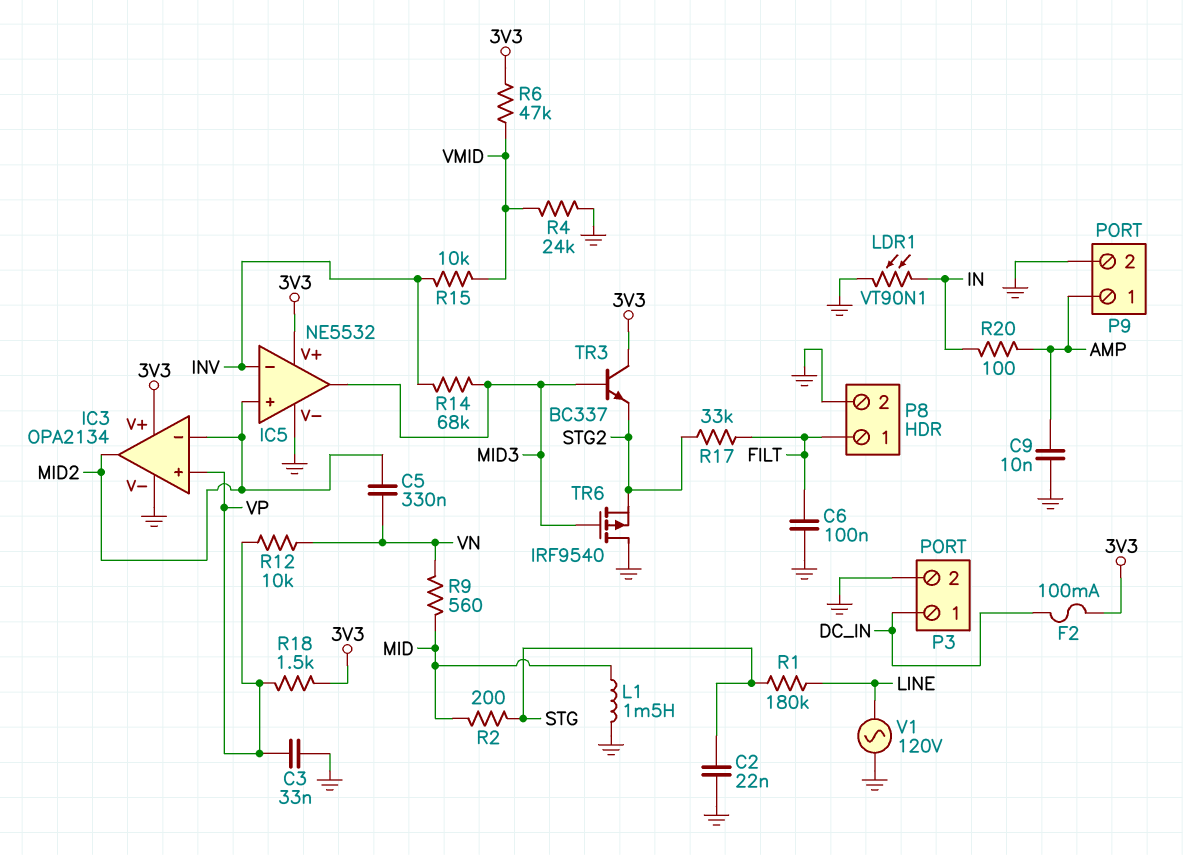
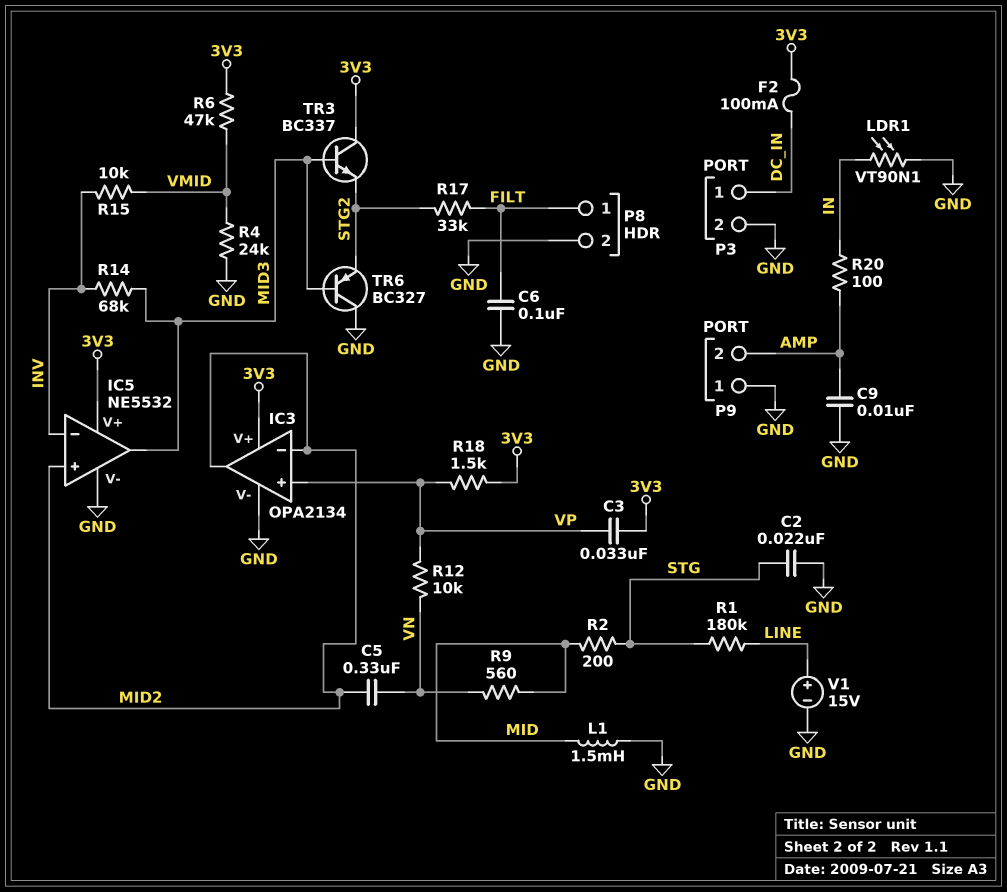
C3: 33nF (GND, VP) -> 33nF (3V3, VP)
P9 pin 1: AMP -> GND
P9 pin 2: GND -> AMP
TR6: PMOS IRF9540 (G MID3, D GND, S STG2) -> PNP BC327 (B MID3, C GND, E STG2)
V1: AC 120V (GND, LINE) -> 15V (plus LINE, minus GND)

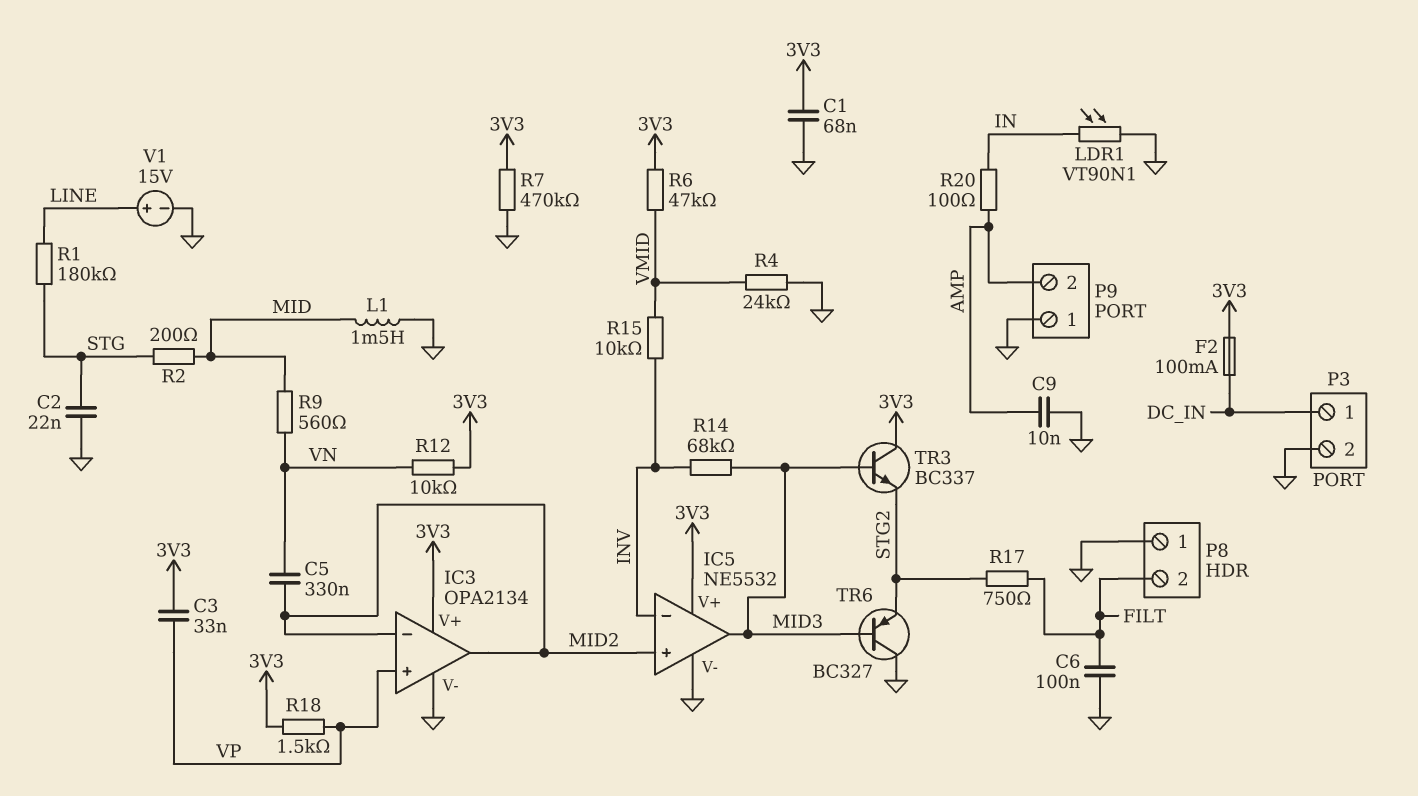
C1: none -> 68nF (3V3, GND)
P8 pin 1: FILT -> GND
P8 pin 2: GND -> FILT
R7: none -> 470k (3V3, GND)
R12: 10k (VN, VP) -> 10k (3V3, VN)
R17: 33k (FILT, STG2) -> 750 (FILT, STG2)

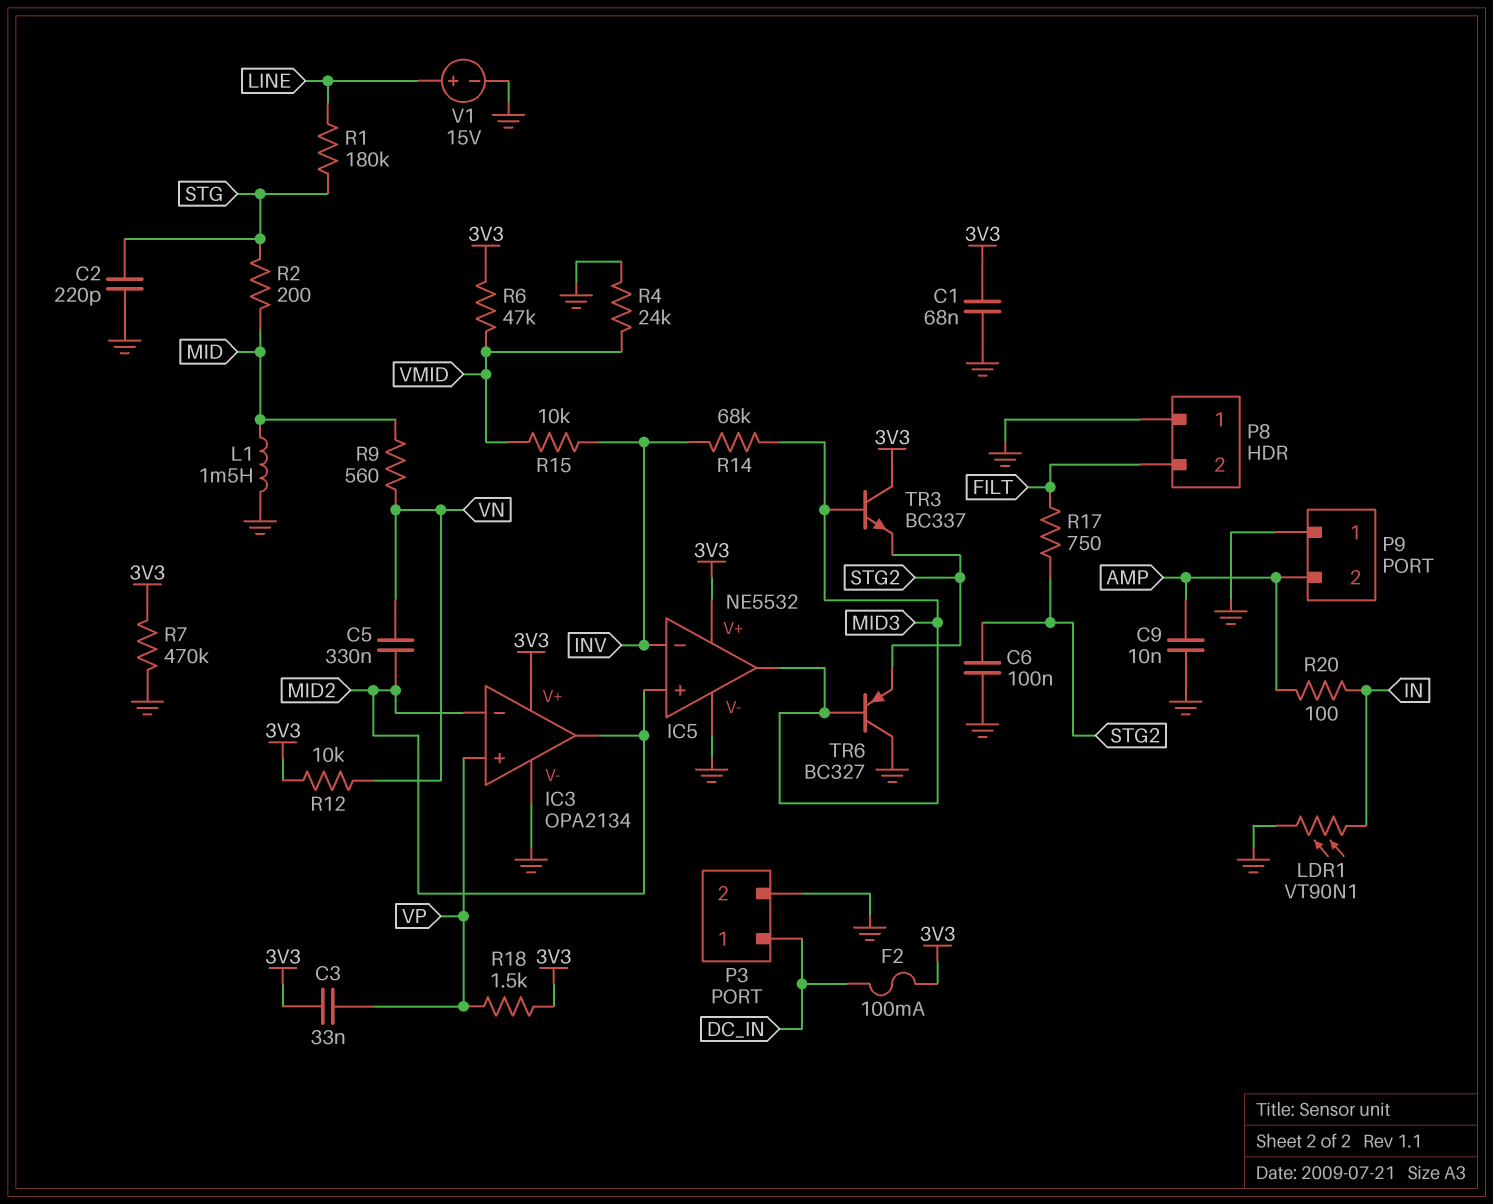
C2: 22nF (GND, STG) -> 220pF (GND, STG)
C6: 100nF (FILT, GND) -> 100nF (GND, STG2)

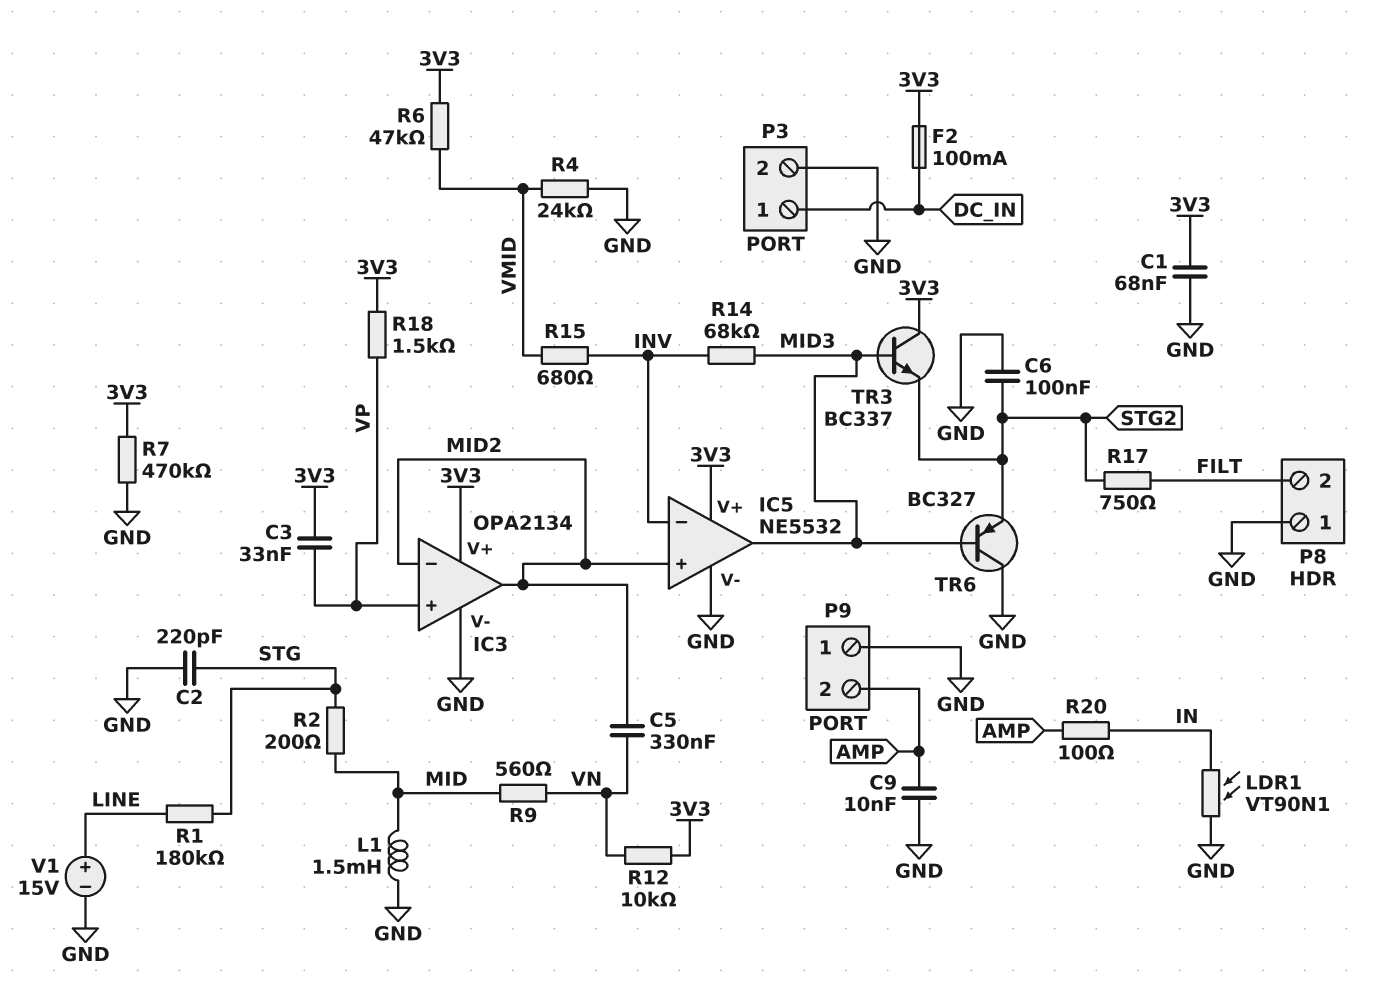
R15: 10k (INV, VMID) -> 680 (INV, VMID)

